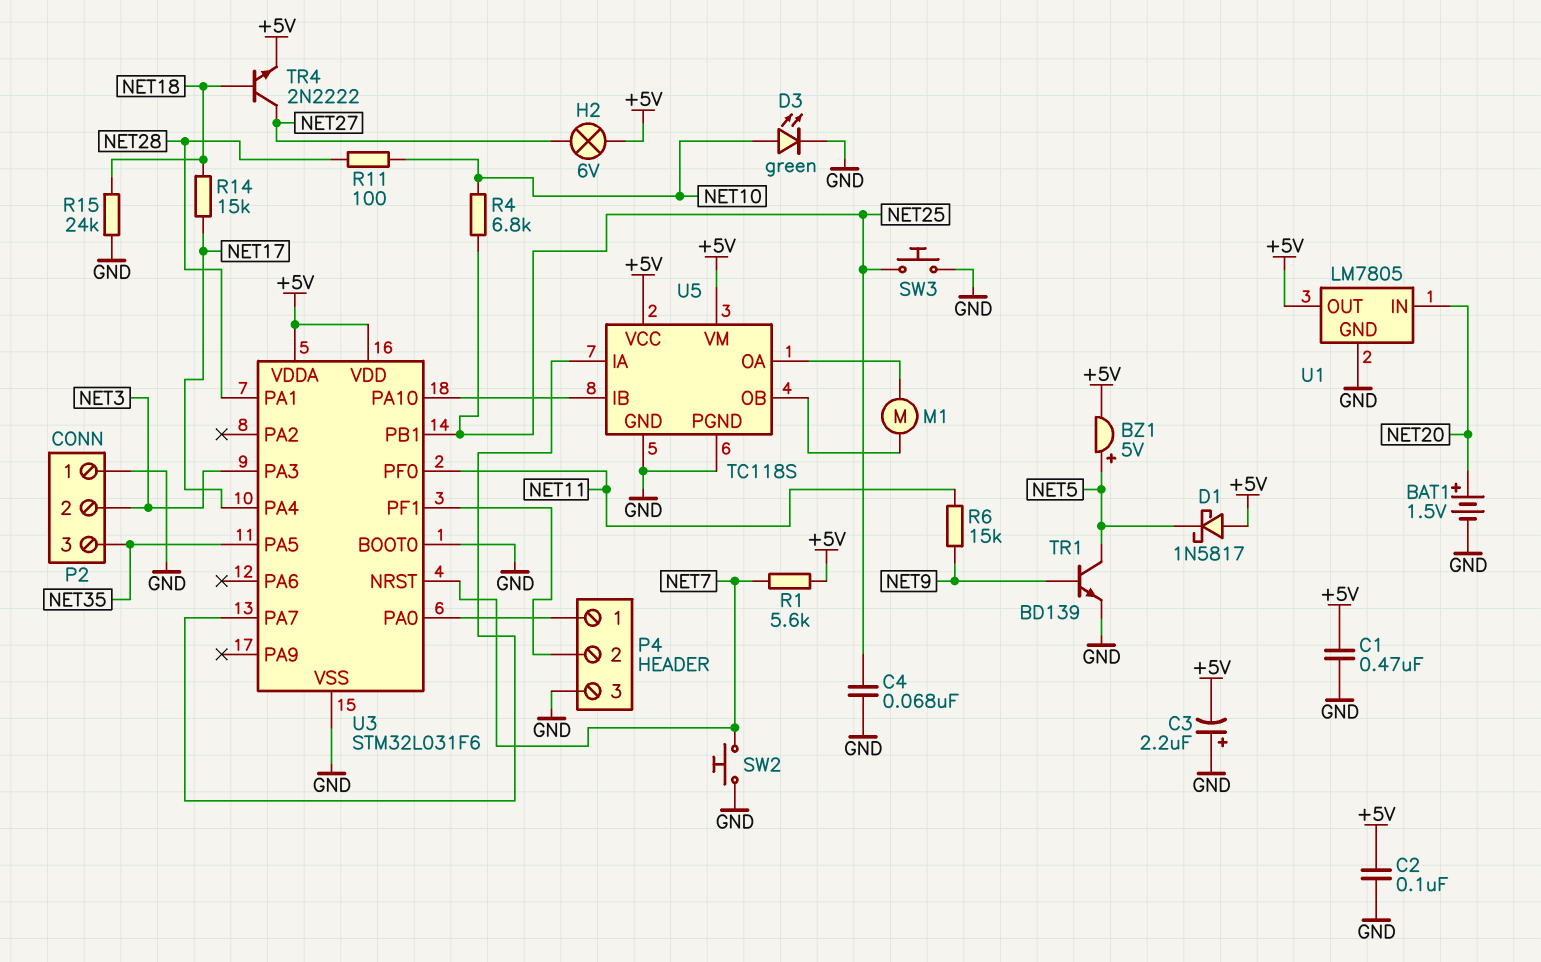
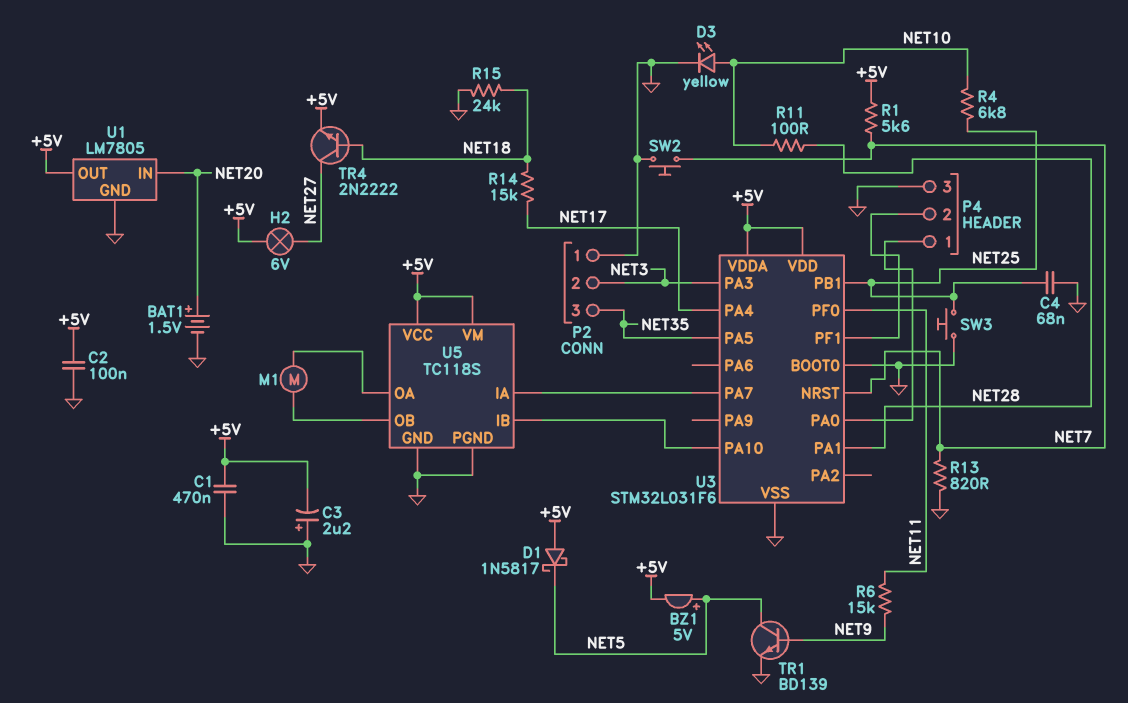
D3: LED green (A NET10, K GND) -> LED yellow (A NET10, K GND)
R13: none -> 820 (GND, NET7)

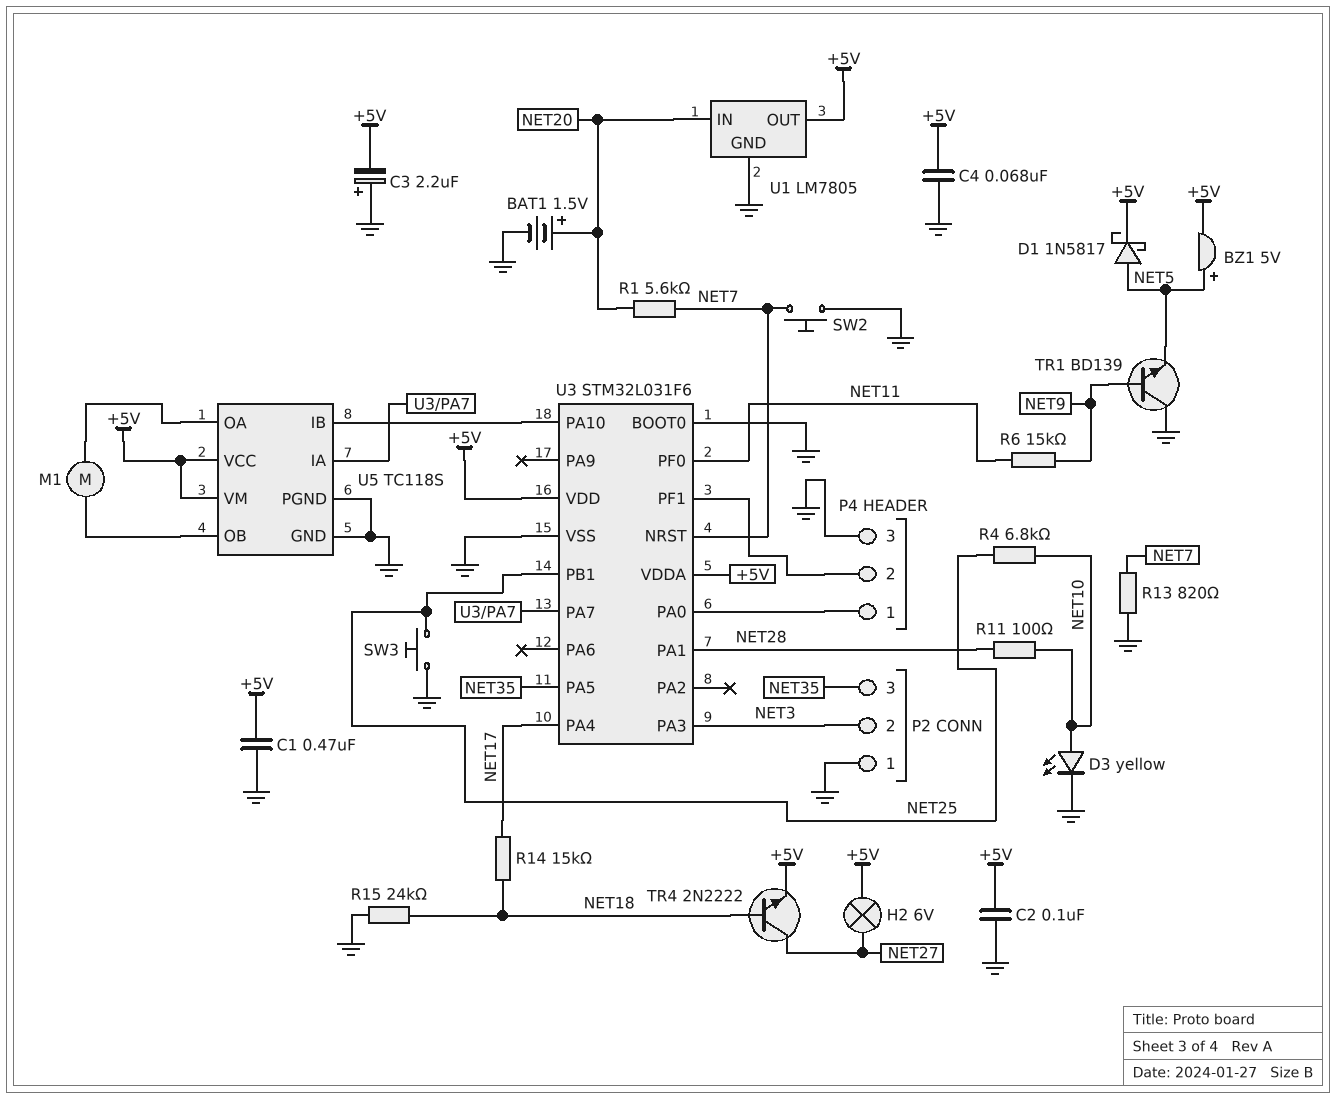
C4: 68nF (GND, NET25) -> 68nF (+5V, GND)
D1: schottky 1N5817 (A +5V, K NET5) -> schottky 1N5817 (A NET5, K +5V)
R1: 5.6k (+5V, NET7) -> 5.6k (NET7, NET20)
TR1: NPN BD139 (B NET9, C NET5, E GND) -> NPN BD139 (B NET9, C GND, E NET5)

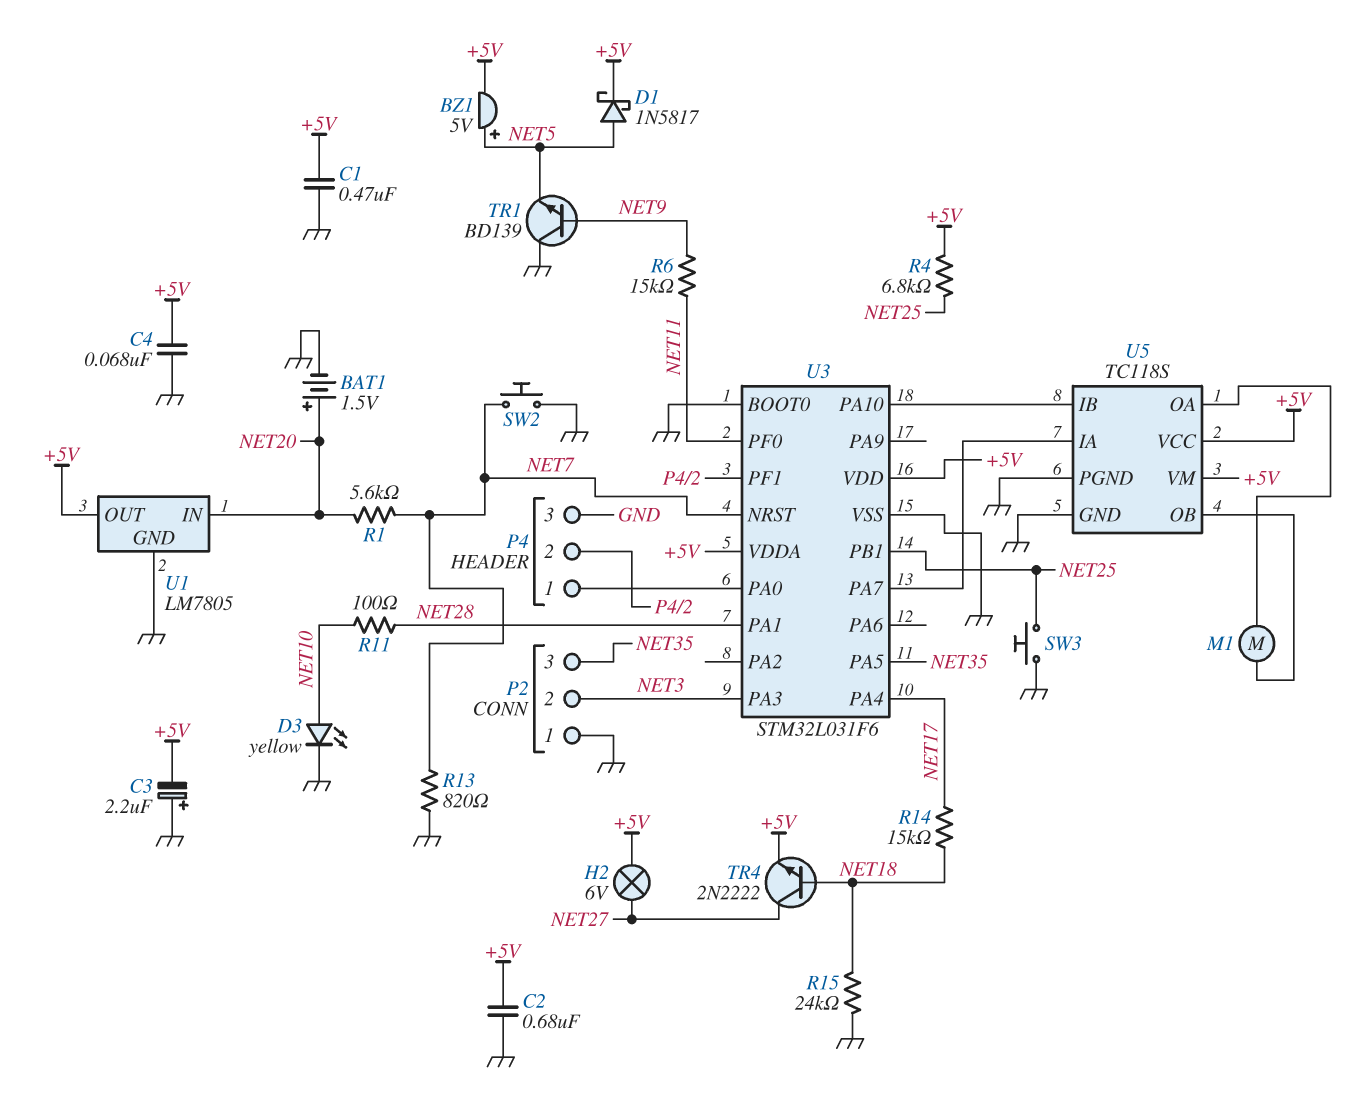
C2: 100nF (+5V, GND) -> 680nF (+5V, GND)
R4: 6.8k (NET10, NET25) -> 6.8k (+5V, NET25)

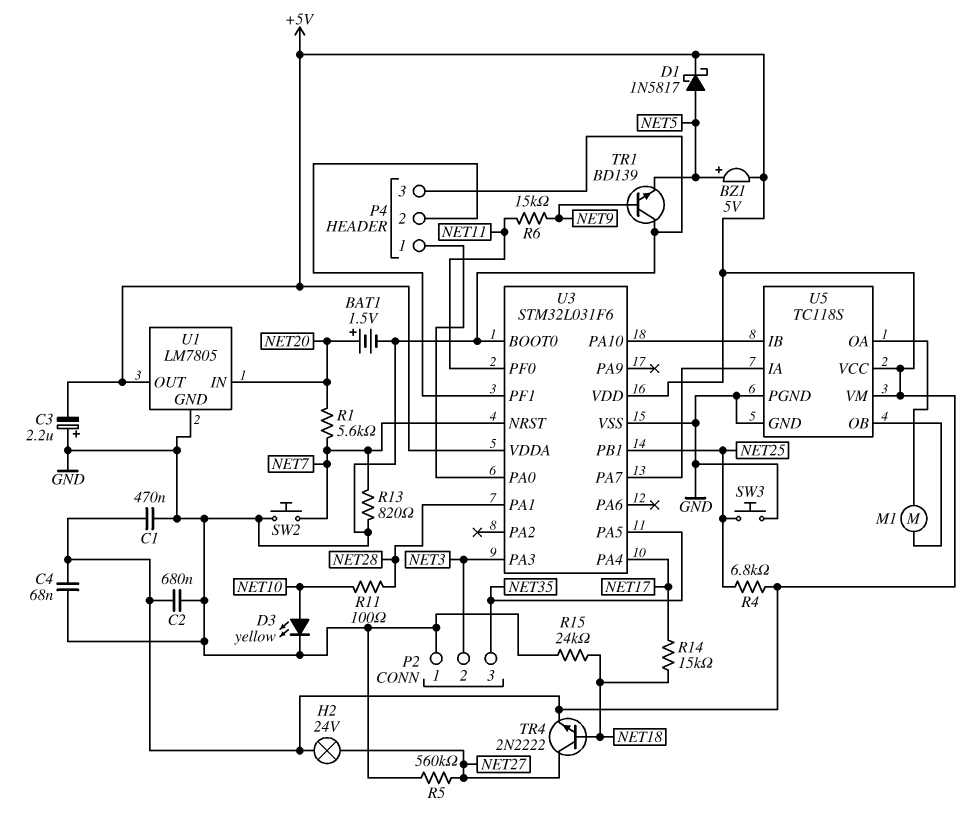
H2: lamp 6V (+5V, NET27) -> lamp 24V (+5V, NET27)
R5: none -> 560k (GND, NET27)

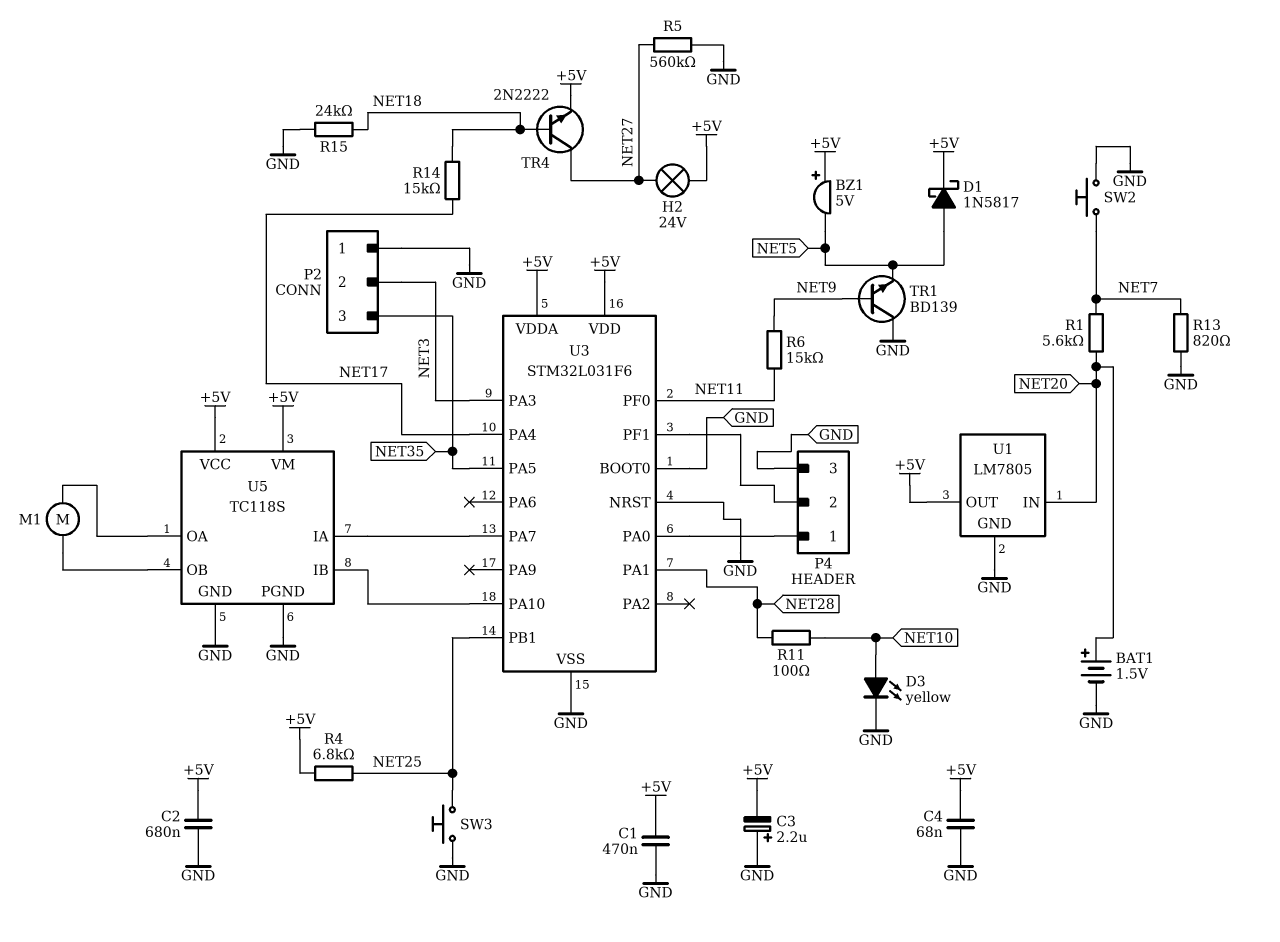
BZ1: buzzer 5V (plus NET5, minus +5V) -> buzzer 5V (plus +5V, minus NET5)
U3 pin NRST: NET7 -> GND

